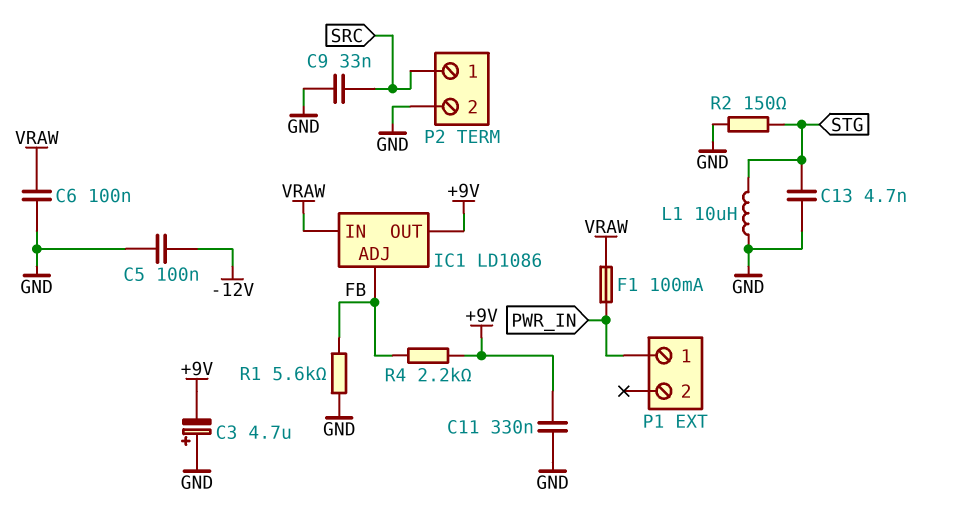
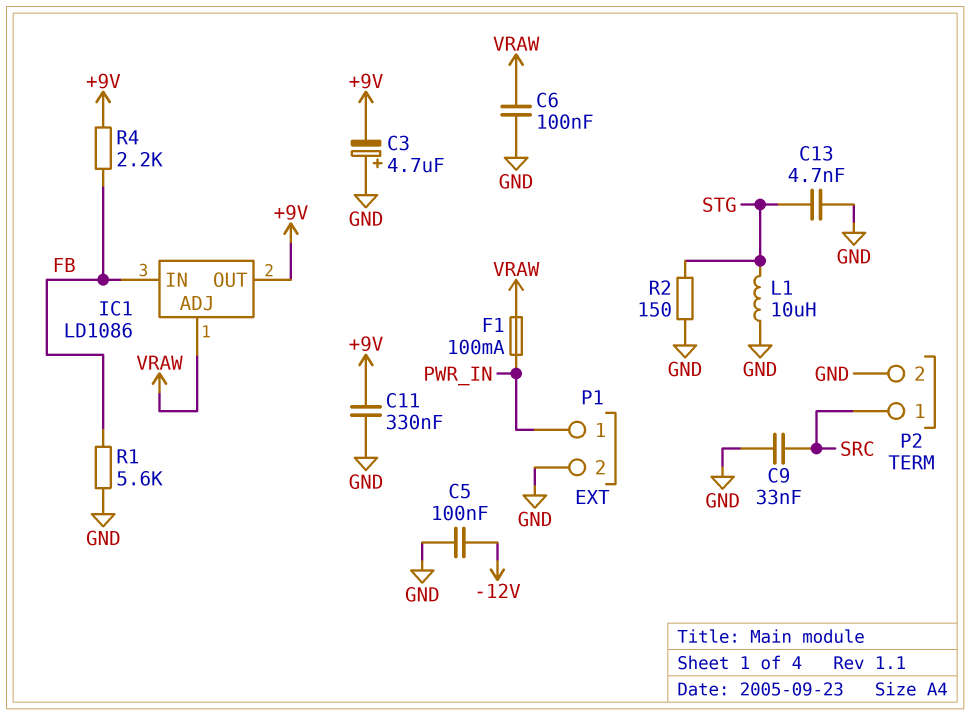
IC1 pin ADJ: FB -> VRAW
IC1 pin IN: VRAW -> FB
P1 pin 2: none -> GND

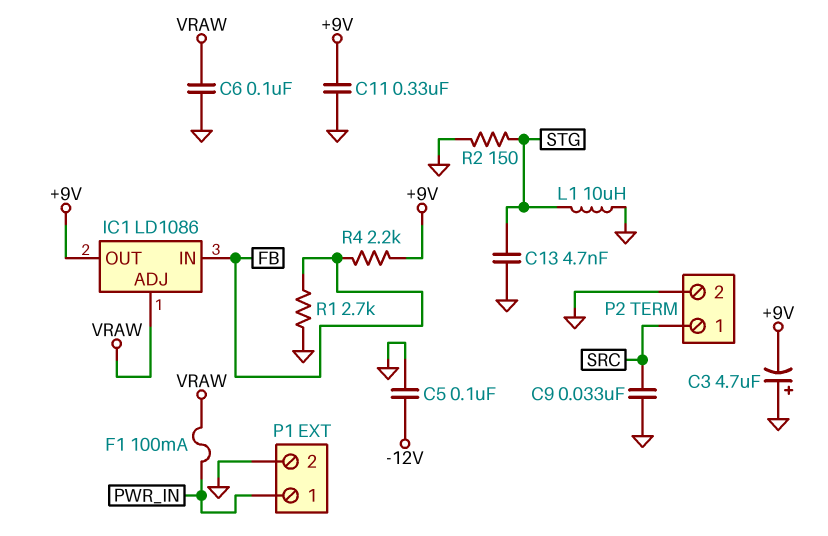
R1: 5.6k (FB, GND) -> 2.7k (FB, GND)

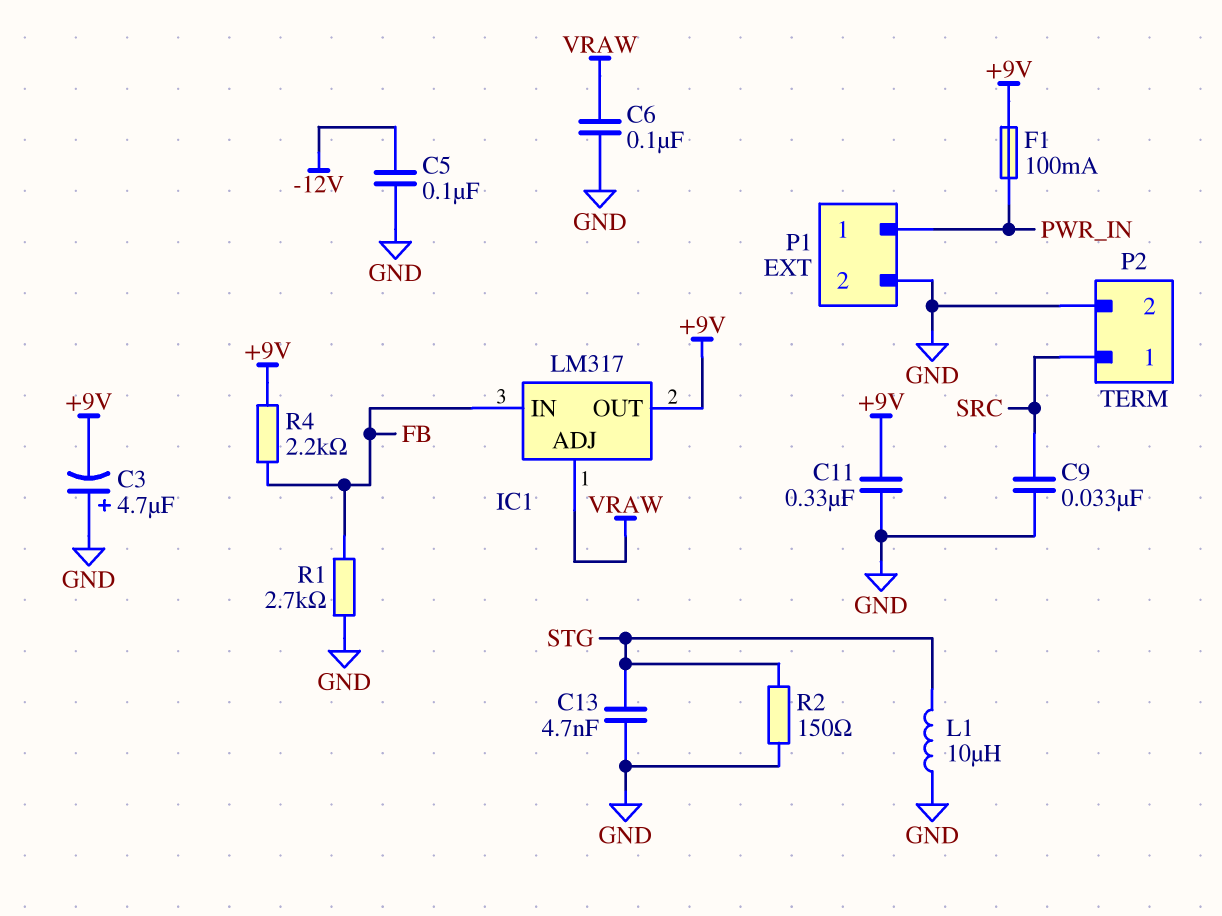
F1: 100mA (PWR_IN, VRAW) -> 100mA (+9V, PWR_IN)
IC1: LD1086 -> LM317

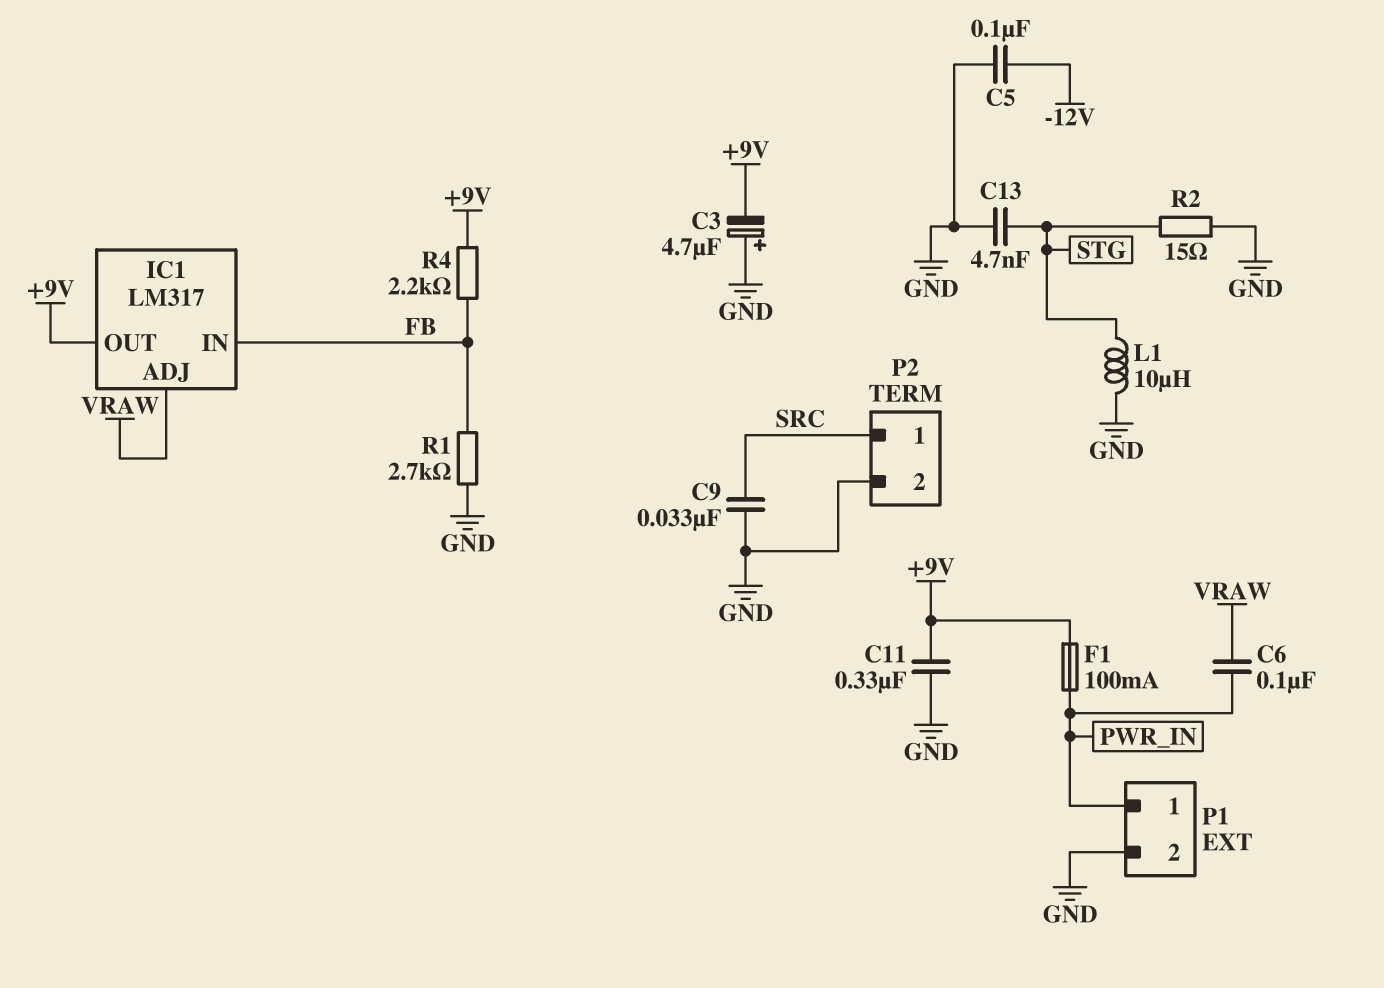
C6: 100nF (GND, VRAW) -> 100nF (PWR_IN, VRAW)
R2: 150 (GND, STG) -> 15 (GND, STG)

